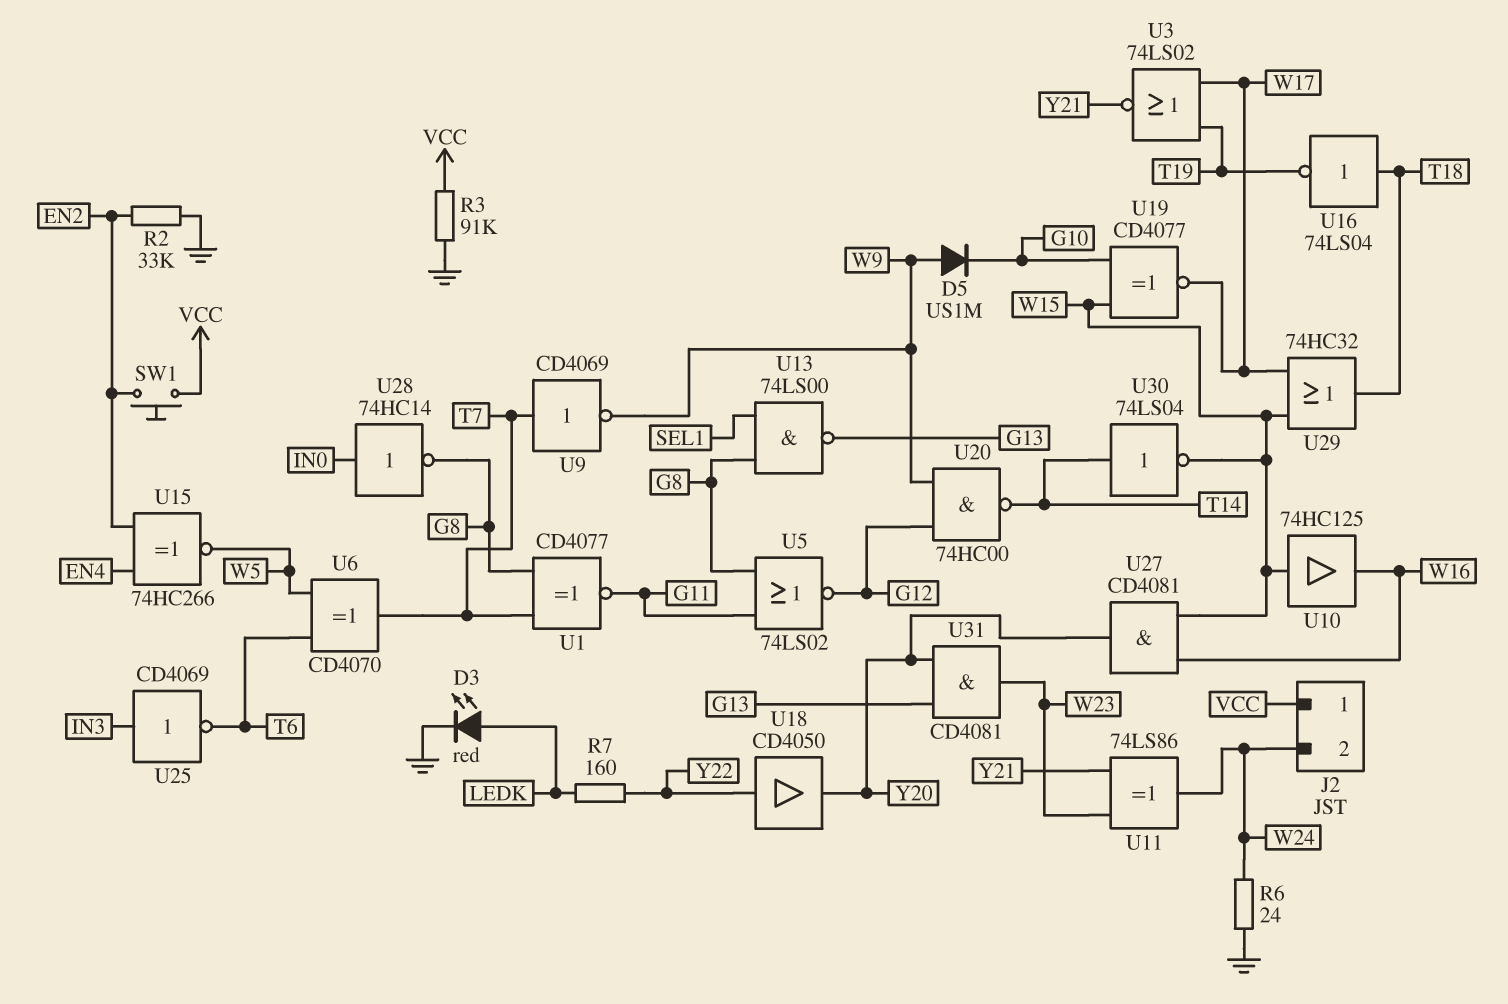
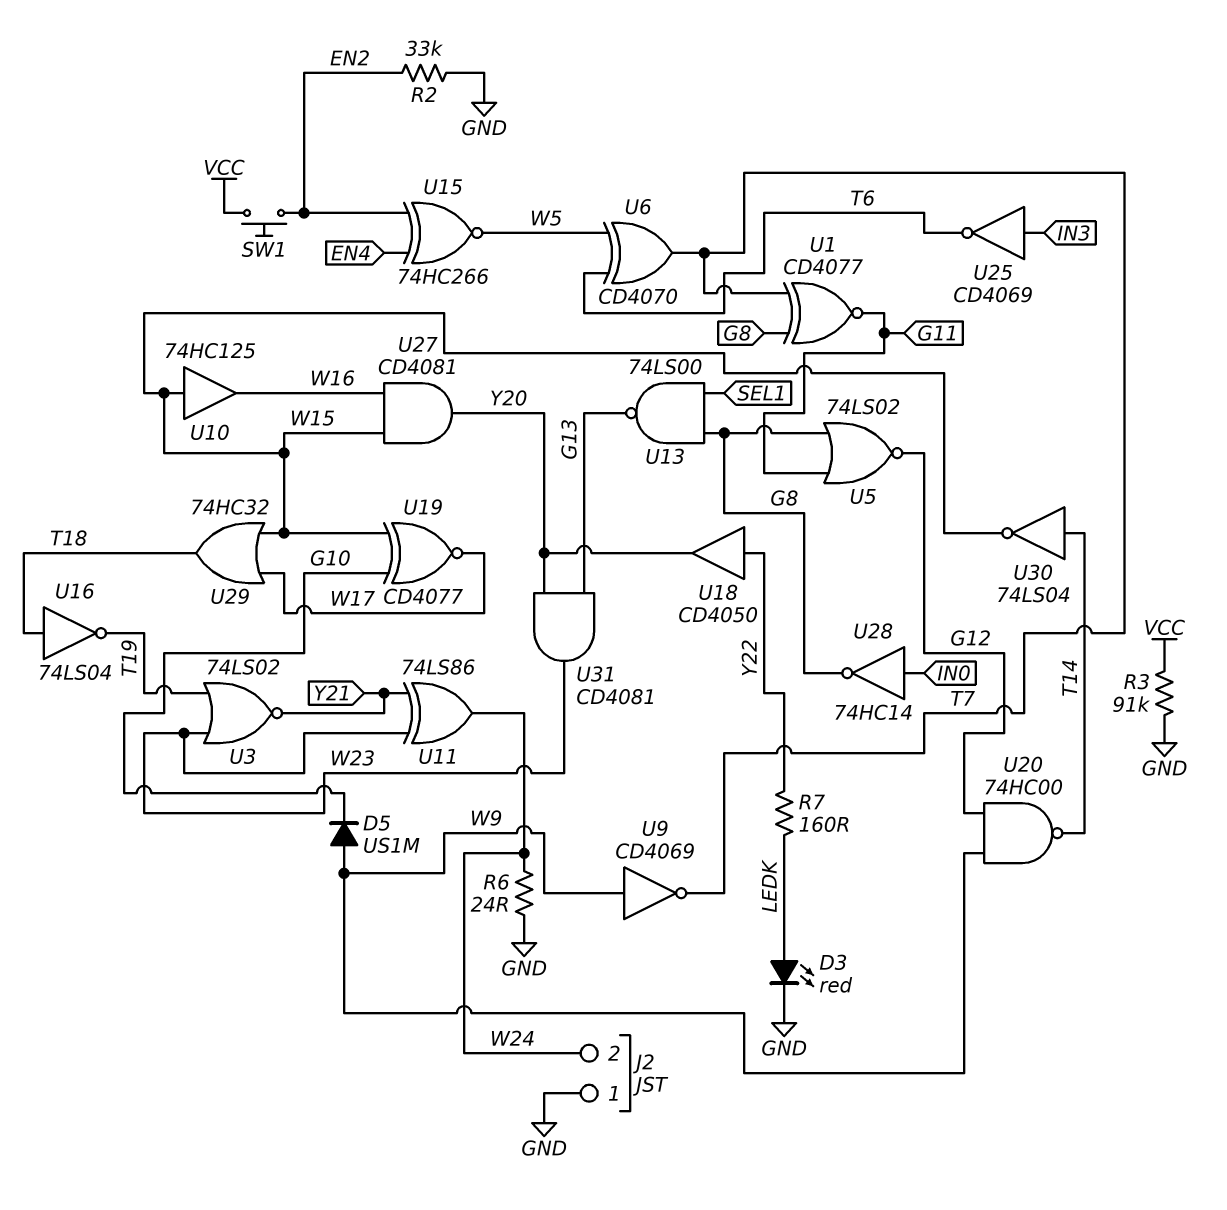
J2 pin 1: VCC -> GND
U3: NOR 74LS02 (in T19, in W17, out Y21) -> NOR 74LS02 (in T19, in W23, out Y21)
U9: NOT CD4069 (in T7, out W9) -> NOT CD4069 (in W9, out T7)

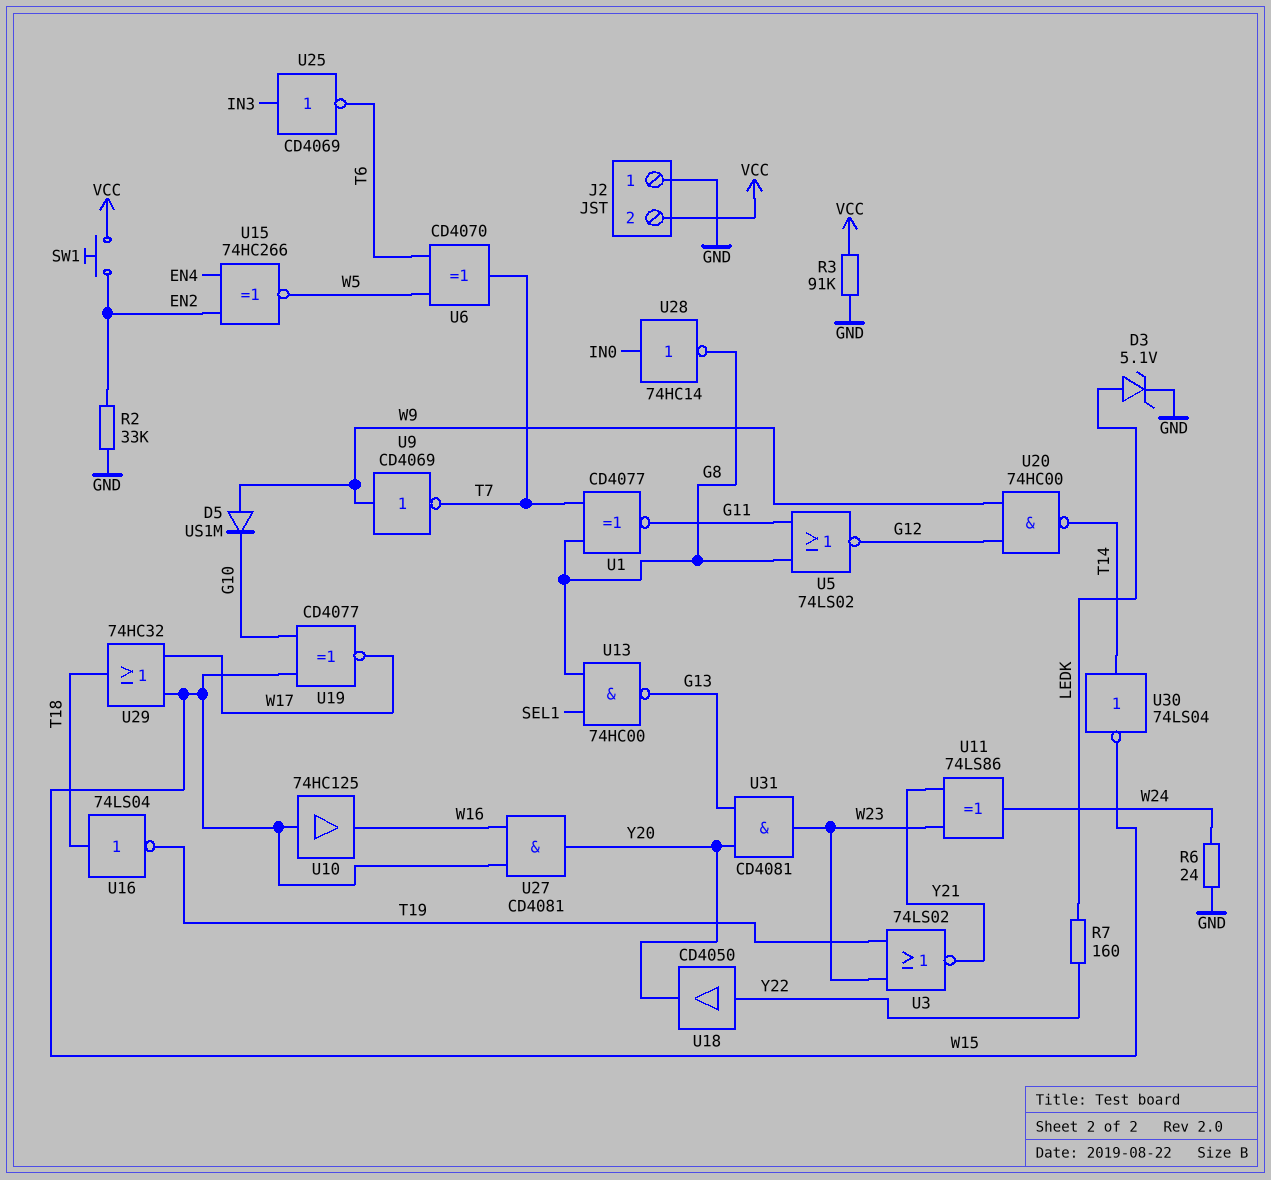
D3: LED red (A LEDK, K GND) -> zener 5.1V (A LEDK, K GND)
J2 pin 2: W24 -> VCC
U13: NAND 74LS00 (in G8, in SEL1, out G13) -> NAND 74HC00 (in G8, in SEL1, out G13)

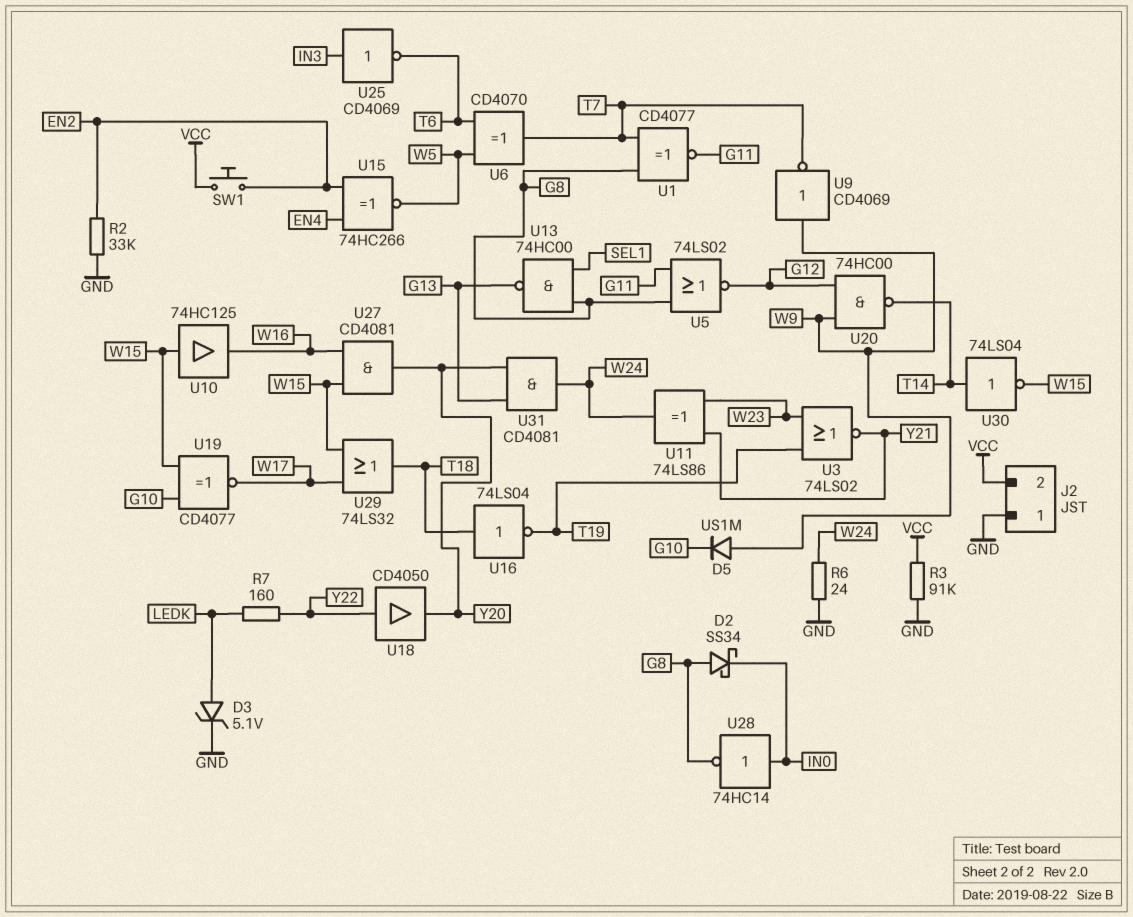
D2: none -> schottky SS34 (A G8, K IN0)
U29: OR 74HC32 (in W15, in W17, out T18) -> OR 74LS32 (in W15, in W17, out T18)
U31: AND CD4081 (in G13, in Y20, out W23) -> AND CD4081 (in G13, in Y20, out W24)

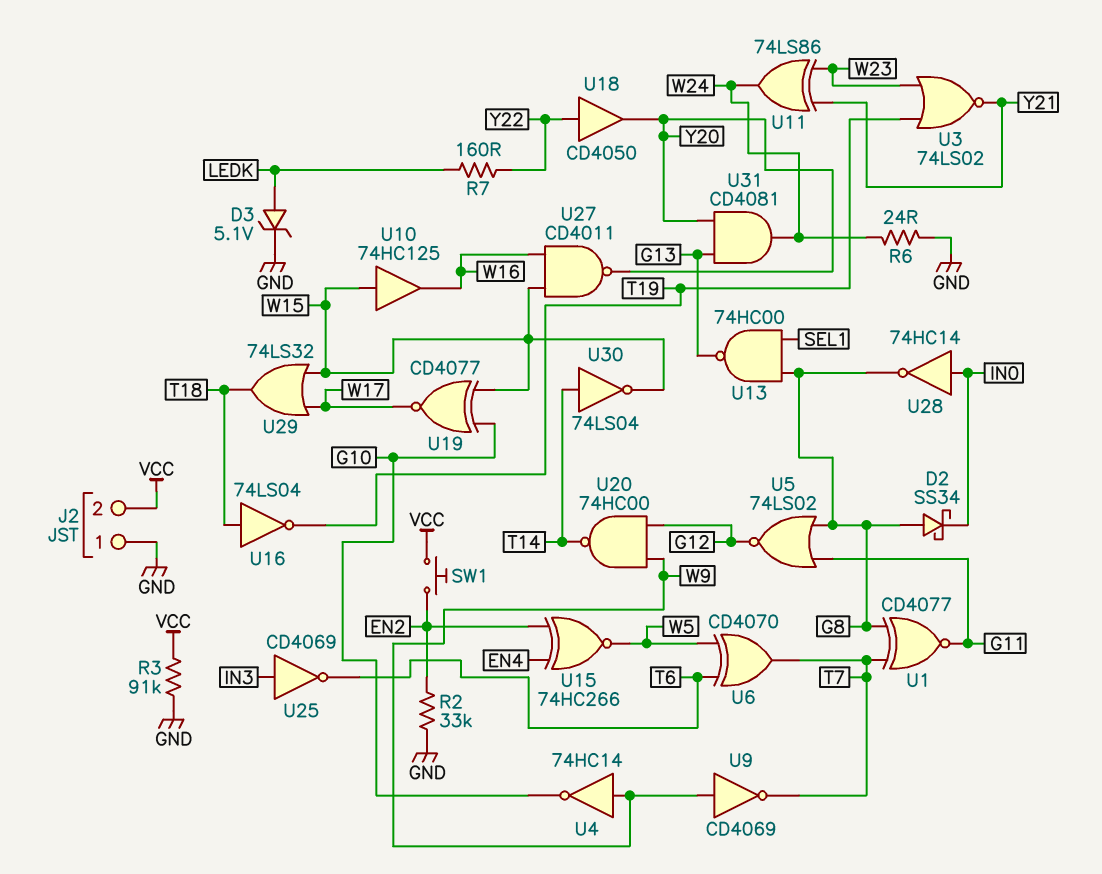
D5: diode US1M (A W9, K G10) -> none
U4: none -> NOT 74HC14 (in W9, out G10)
U27: AND CD4081 (in W15, in W16, out Y20) -> NAND CD4011 (in W15, in W16, out Y20)

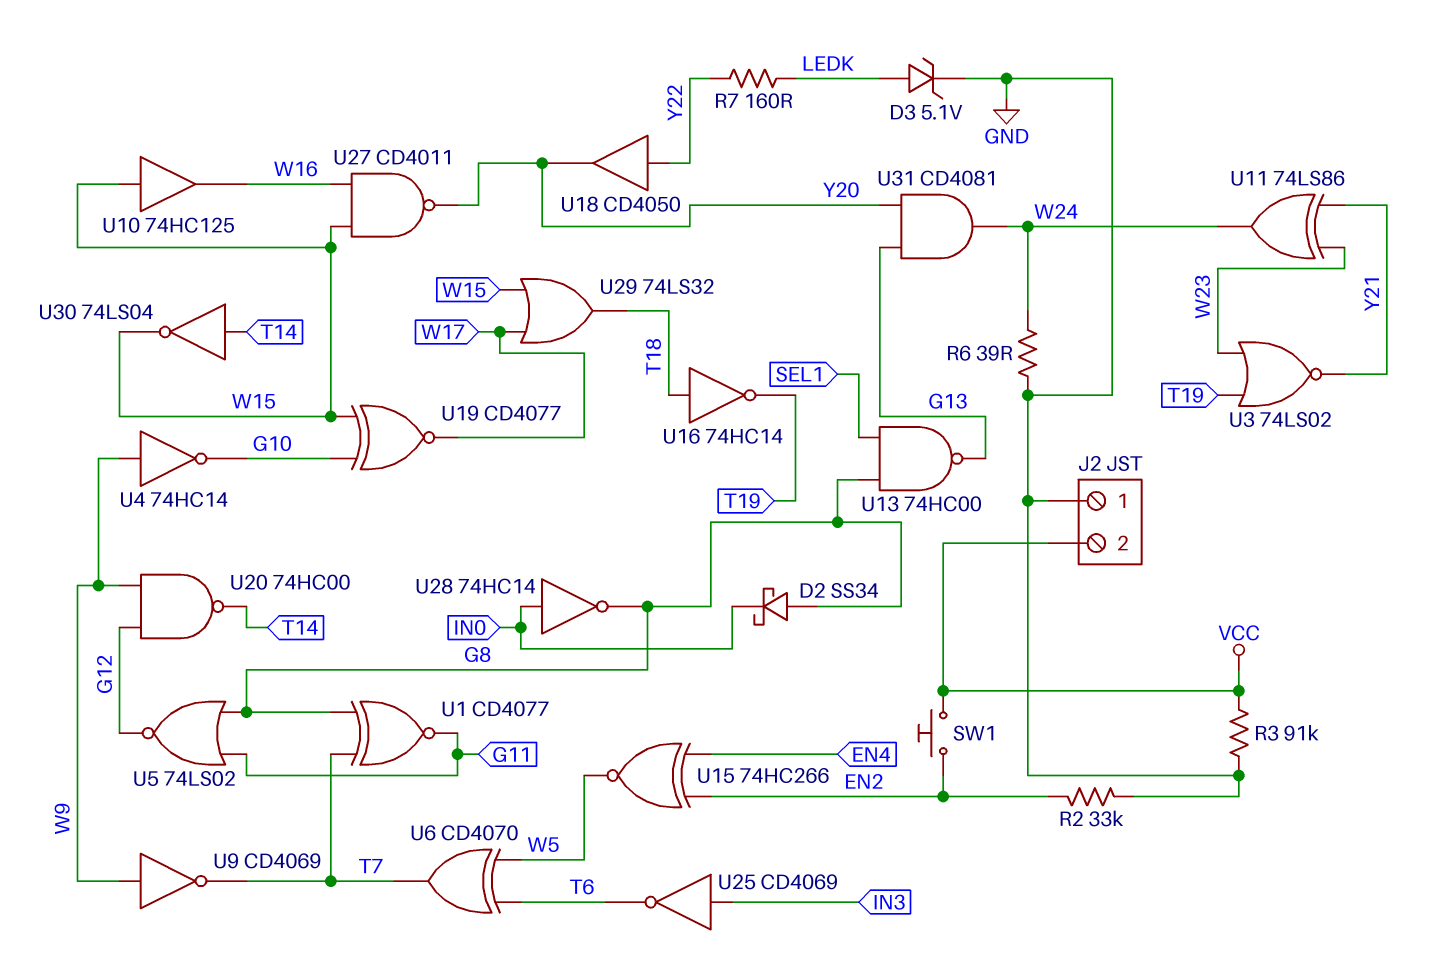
R6: 24 (GND, W24) -> 39 (GND, W24)
U16: NOT 74LS04 (in T18, out T19) -> NOT 74HC14 (in T18, out T19)

